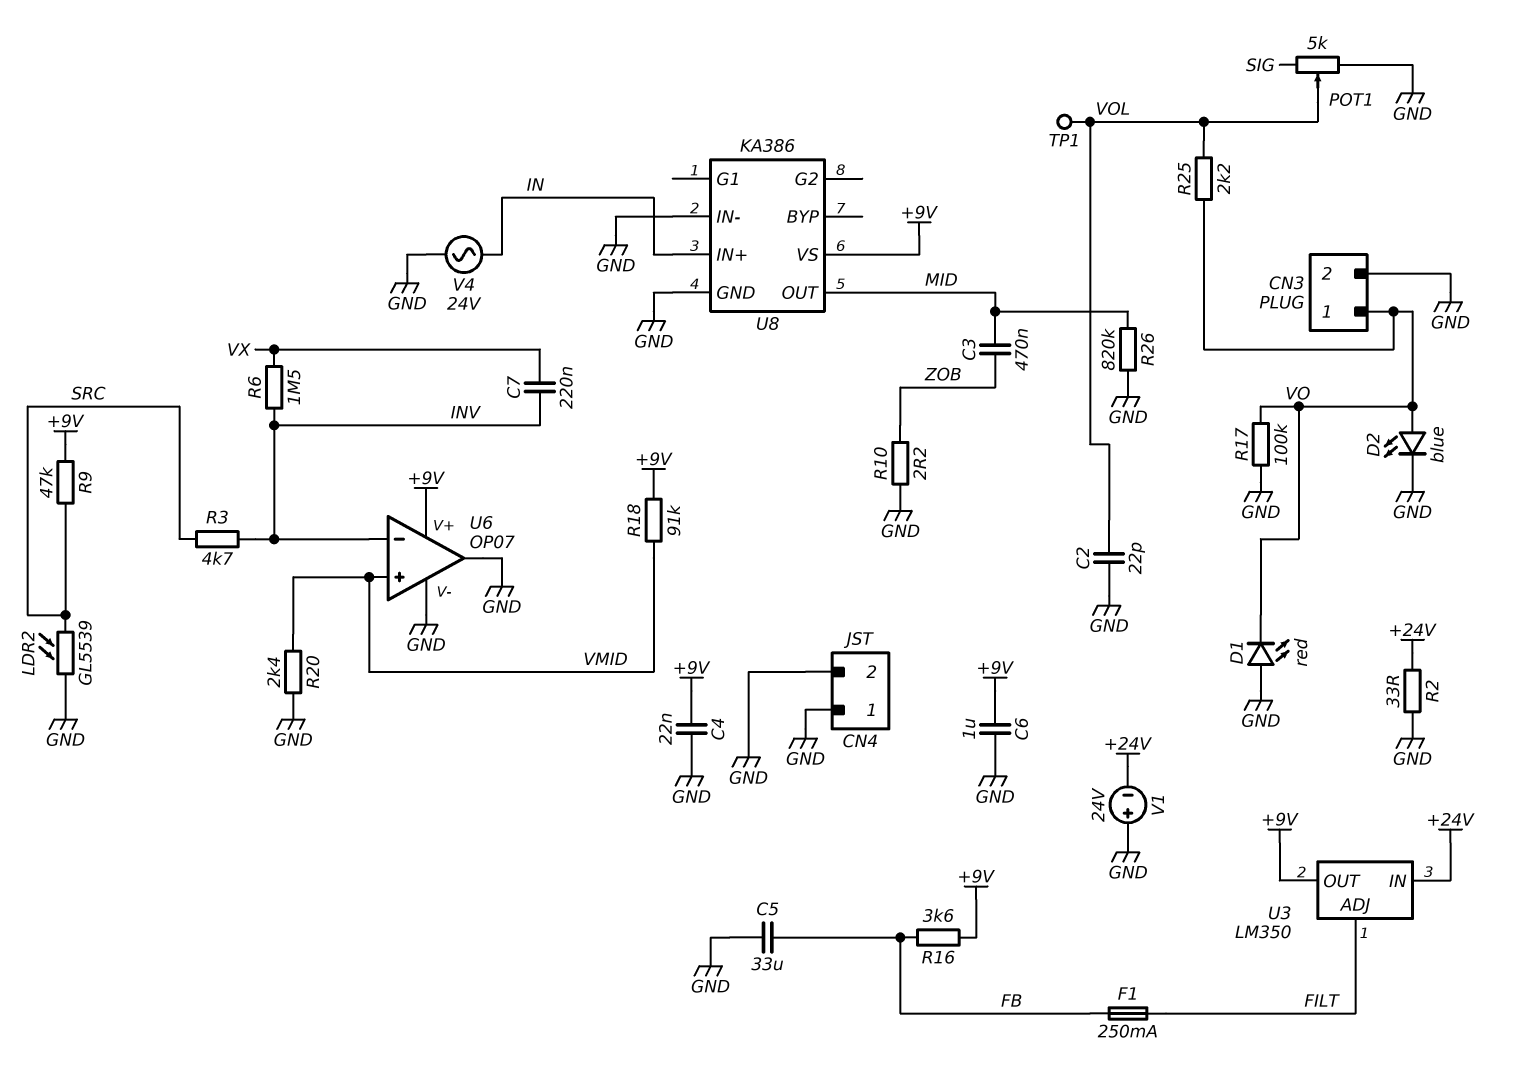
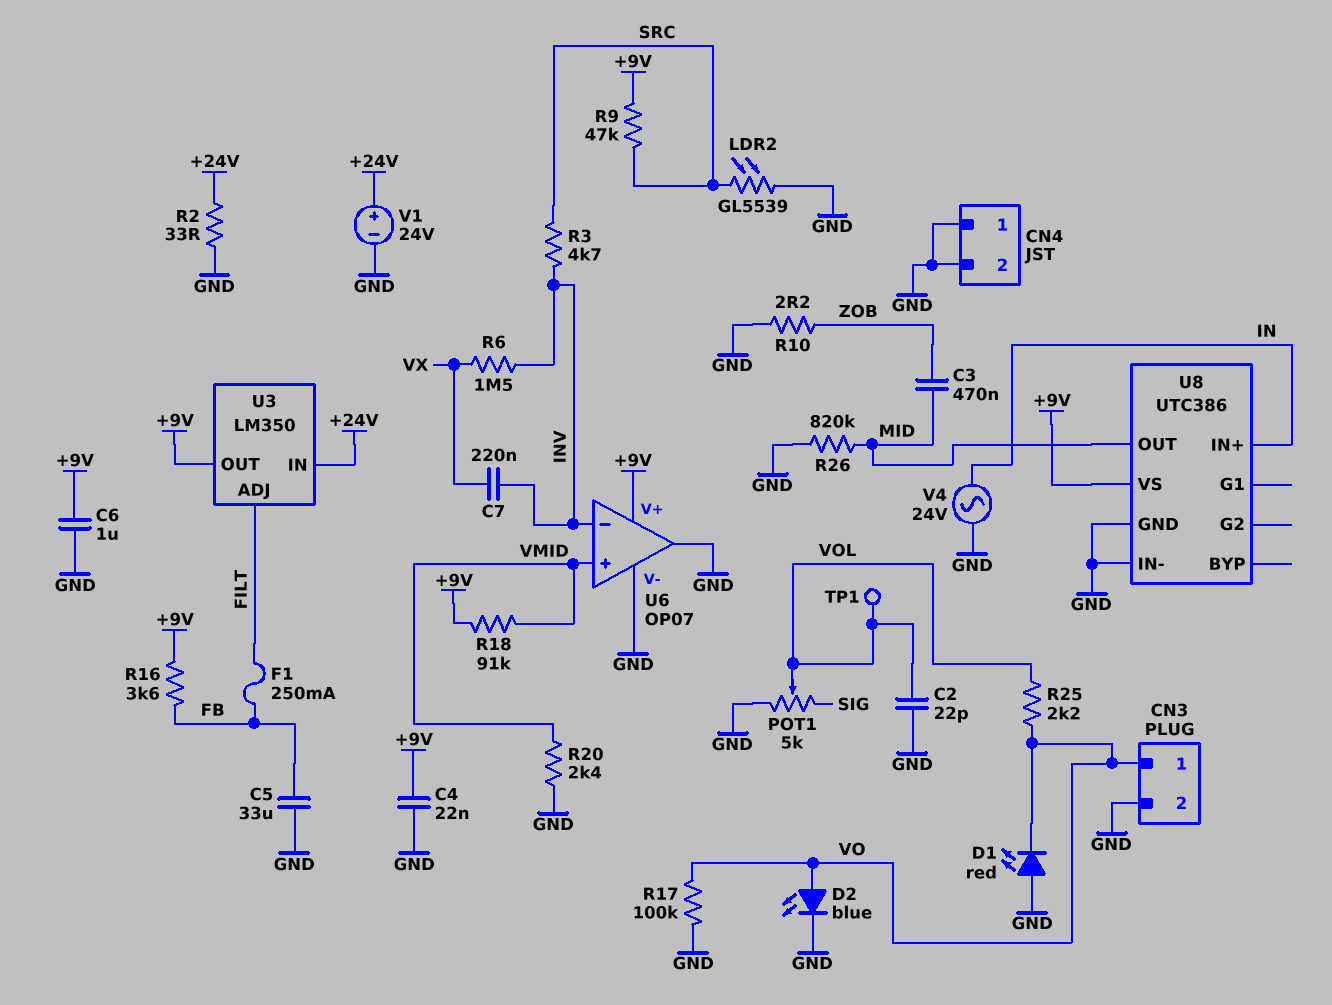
U8: KA386 -> UTC386
V1: 24V (plus GND, minus +24V) -> 24V (plus +24V, minus GND)

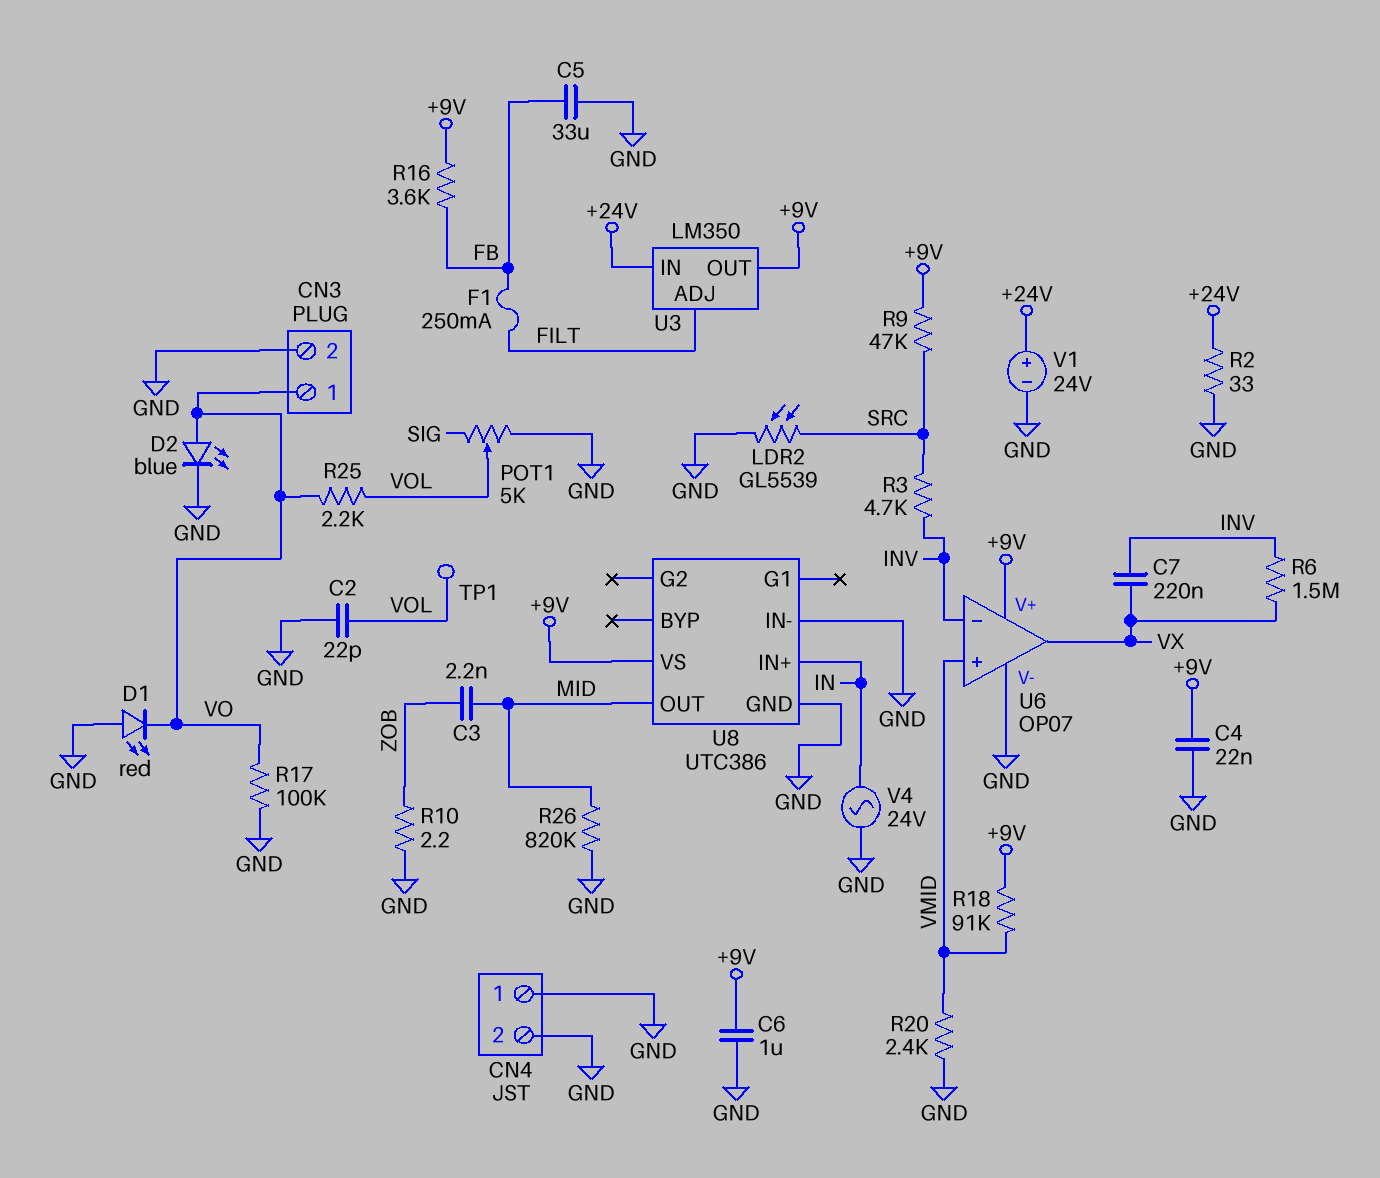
C3: 470nF (MID, ZOB) -> 2.2nF (MID, ZOB)
U6 pin out: GND -> VX

